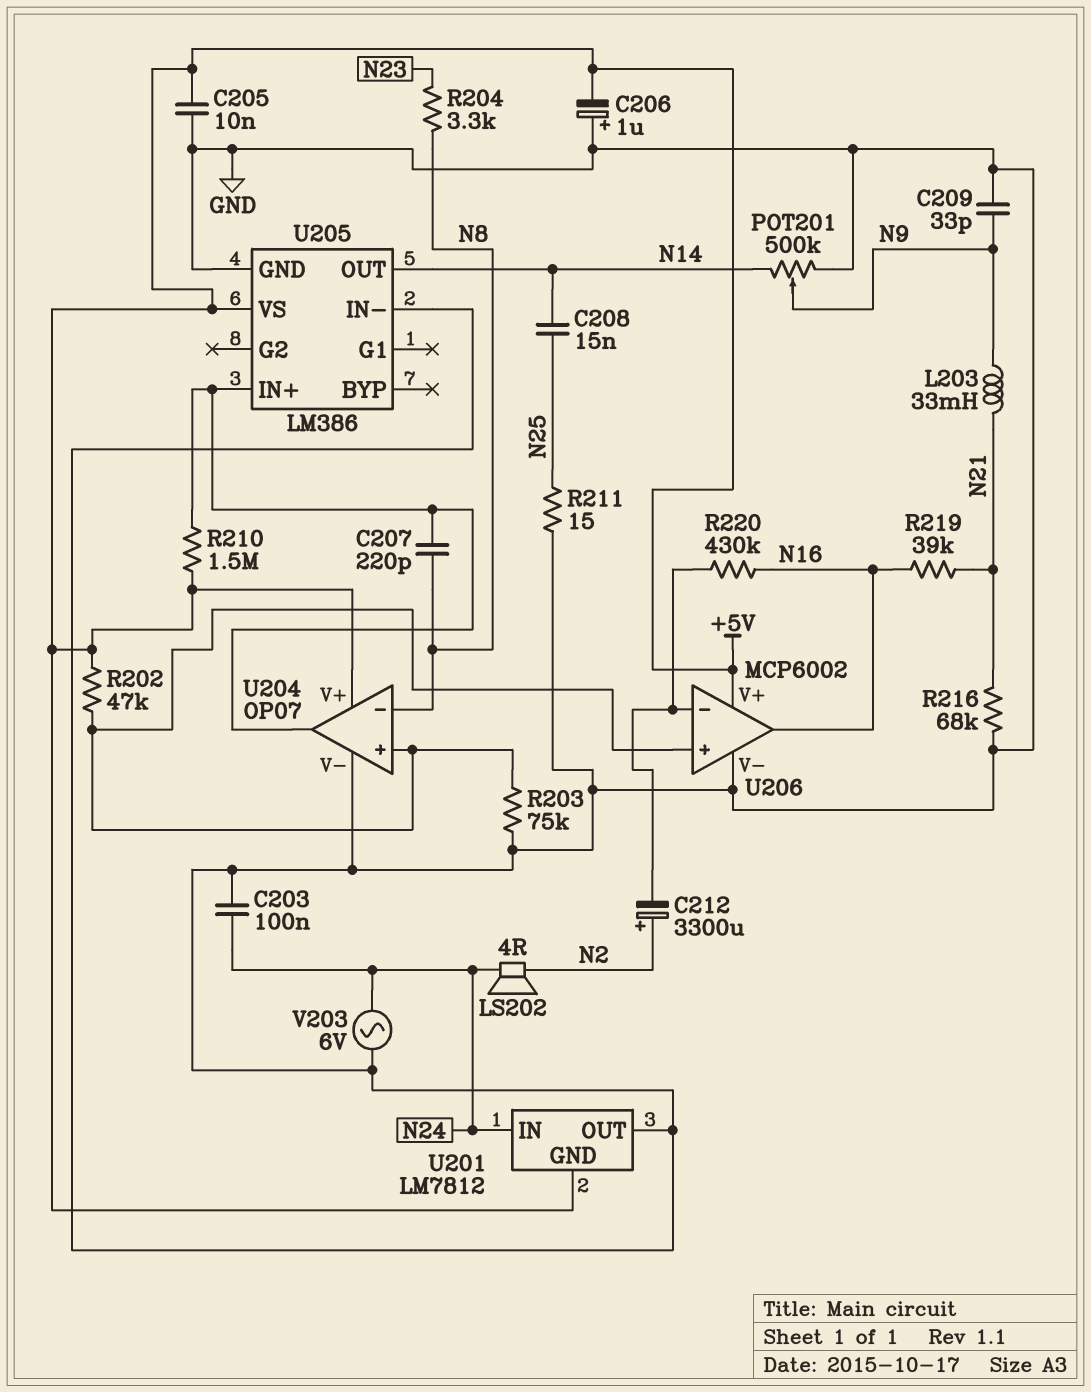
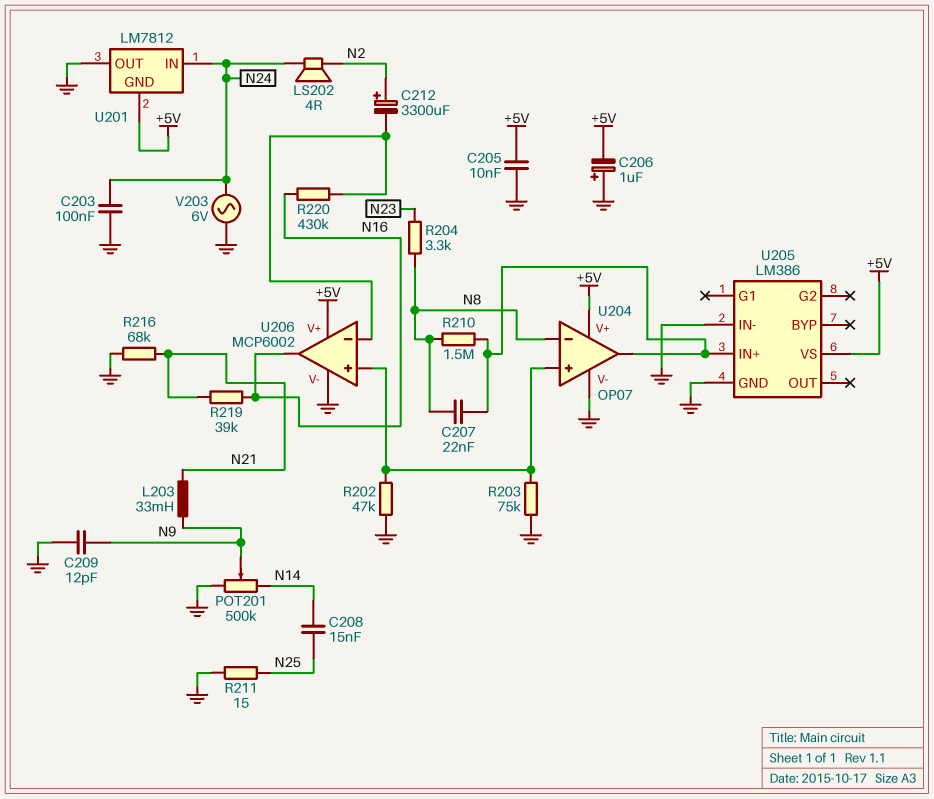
C207: 220pF (N8, U204/out) -> 22nF (N8, U204/out)
C209: 33pF (GND, N9) -> 12pF (GND, N9)
R202: 47k (+5V, U204/in+) -> 47k (GND, U204/in+)
R210: 1.5M (+5V, U204/out) -> 1.5M (N8, U204/out)
U205 pin OUT: N14 -> none

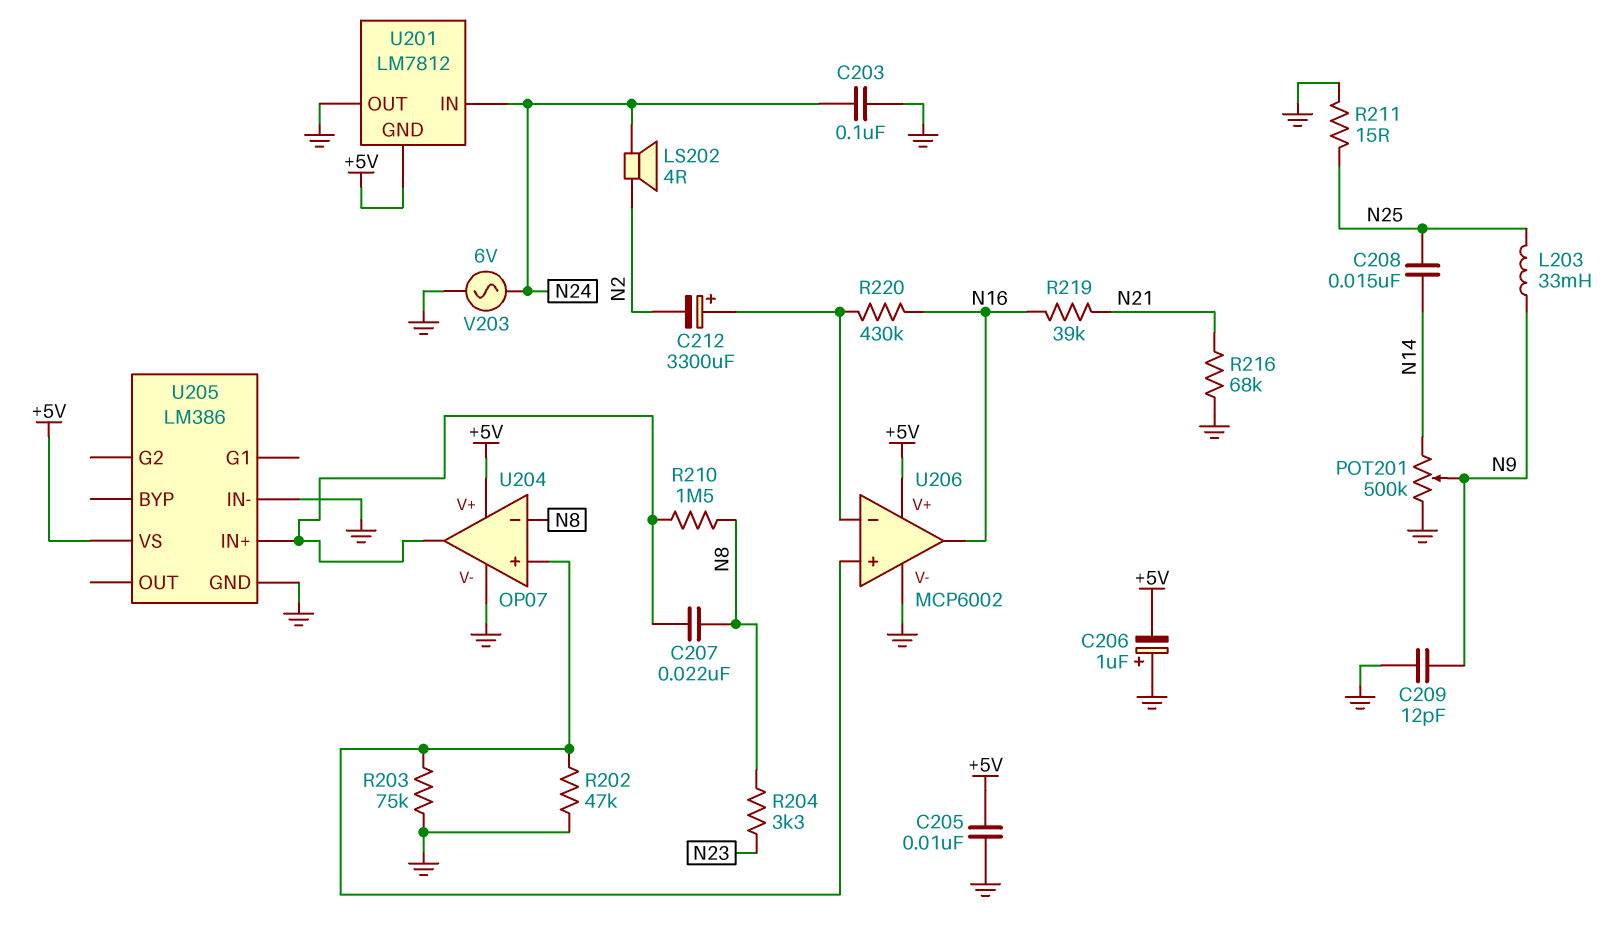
C212: 3300uF (plus N2, minus U206/in-) -> 3300uF (plus U206/in-, minus N2)
L203: 33mH (N9, N21) -> 33mH (N9, N25)

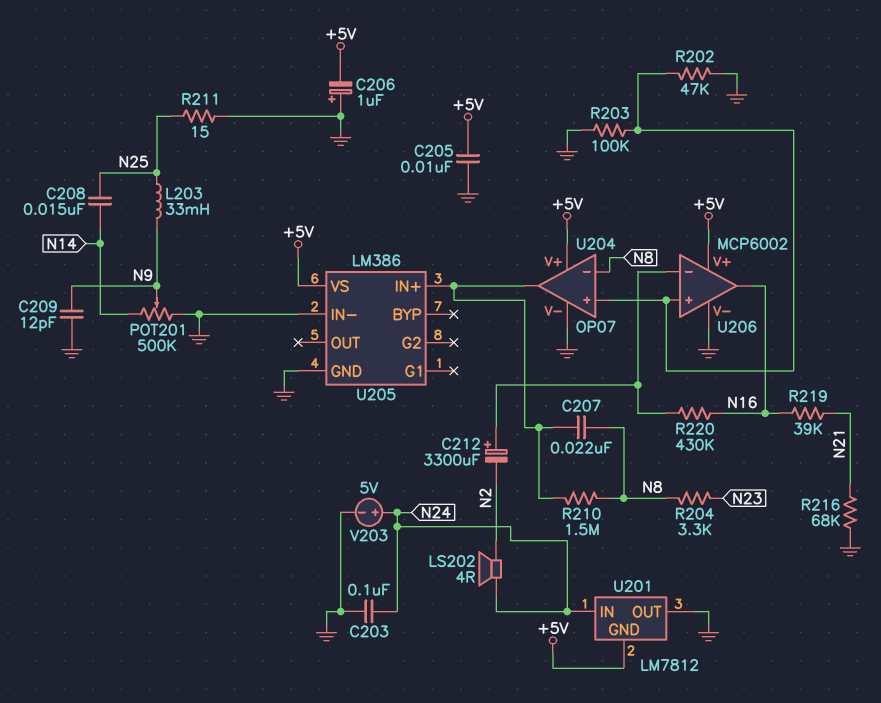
R203: 75k (GND, U204/in+) -> 100k (GND, U204/in+)
V203: AC 6V (GND, N24) -> 5V (plus N24, minus GND)

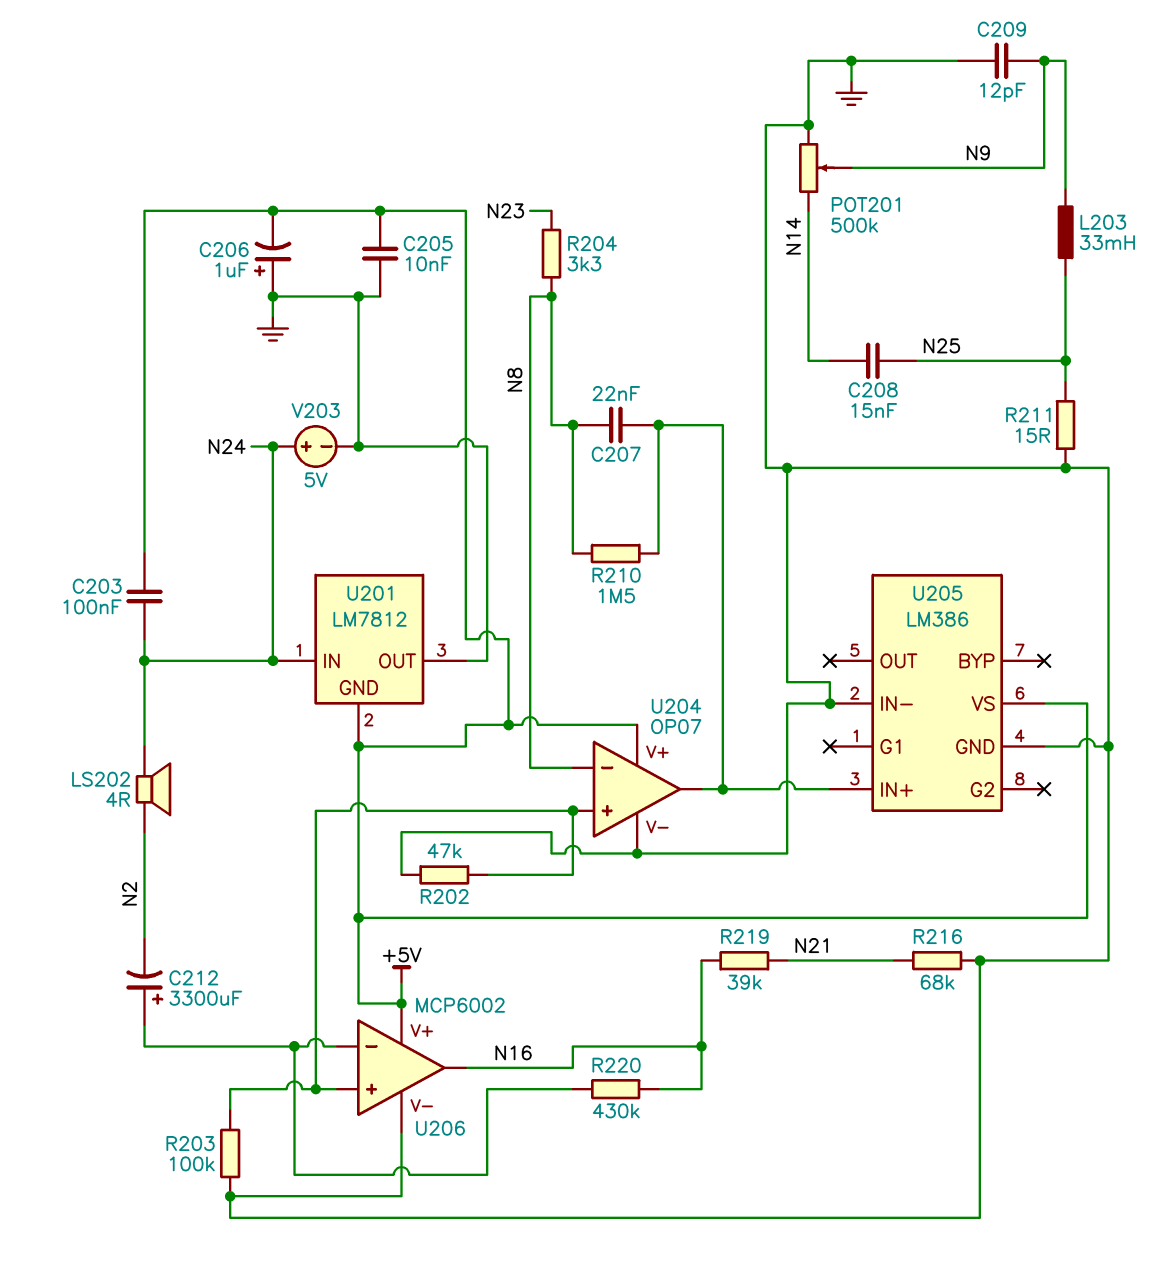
C203: 100nF (GND, N24) -> 100nF (+5V, N24)

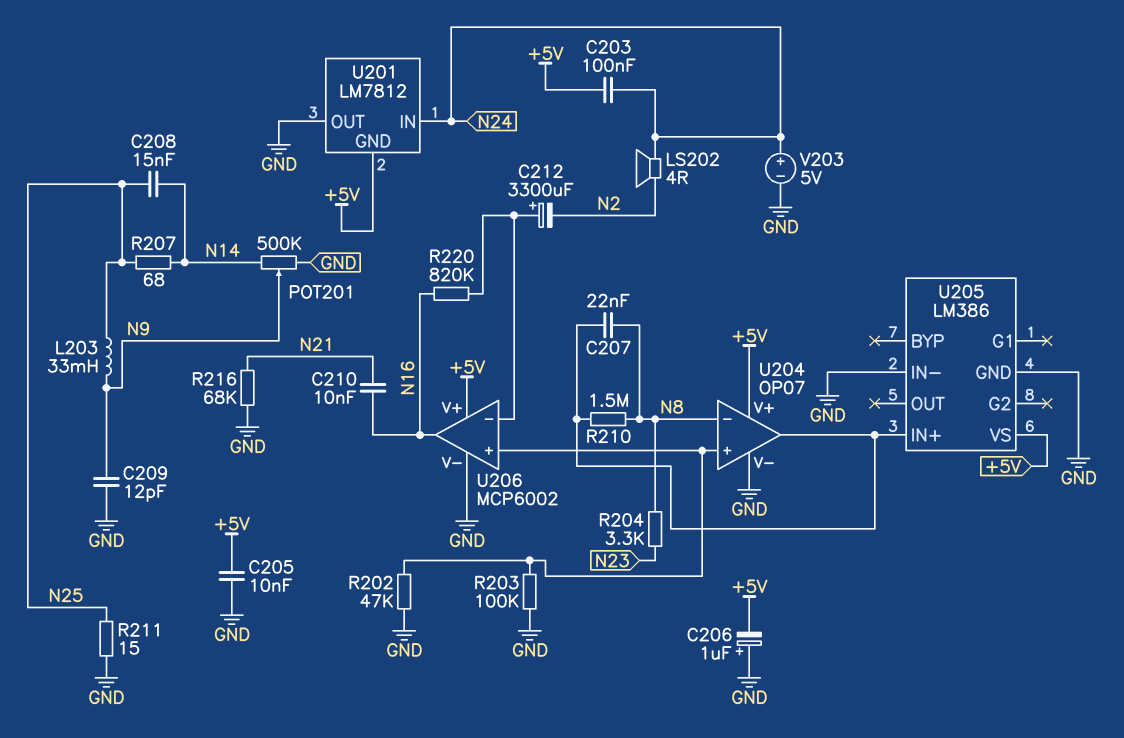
C210: none -> 10nF (N16, N21)
R207: none -> 68 (N14, N25)
R219: 39k (N16, N21) -> none
R220: 430k (N16, U206/in-) -> 820k (N16, U206/in-)

